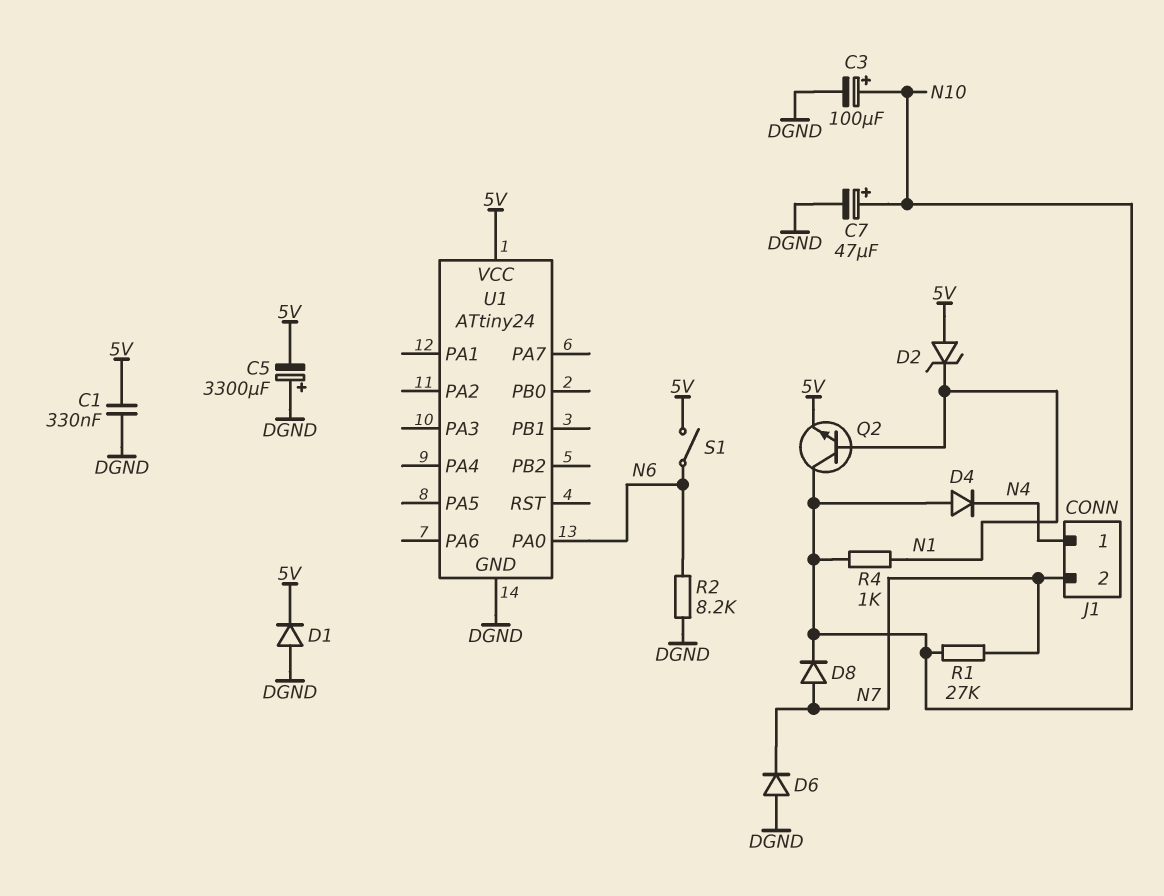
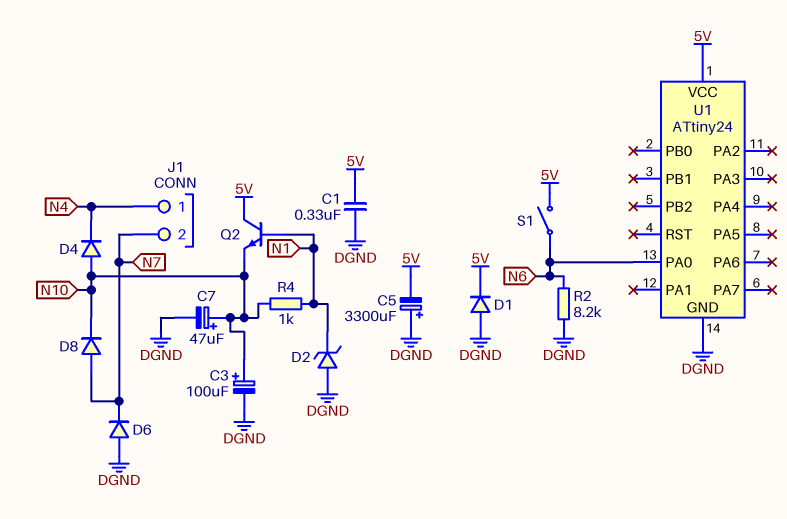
D2: zener (A 5V, K N1) -> zener (A DGND, K N1)
Q2: NPN (B N1, C N10, E 5V) -> NPN (B N1, C 5V, E N10)
R1: 27k (N7, N10) -> none

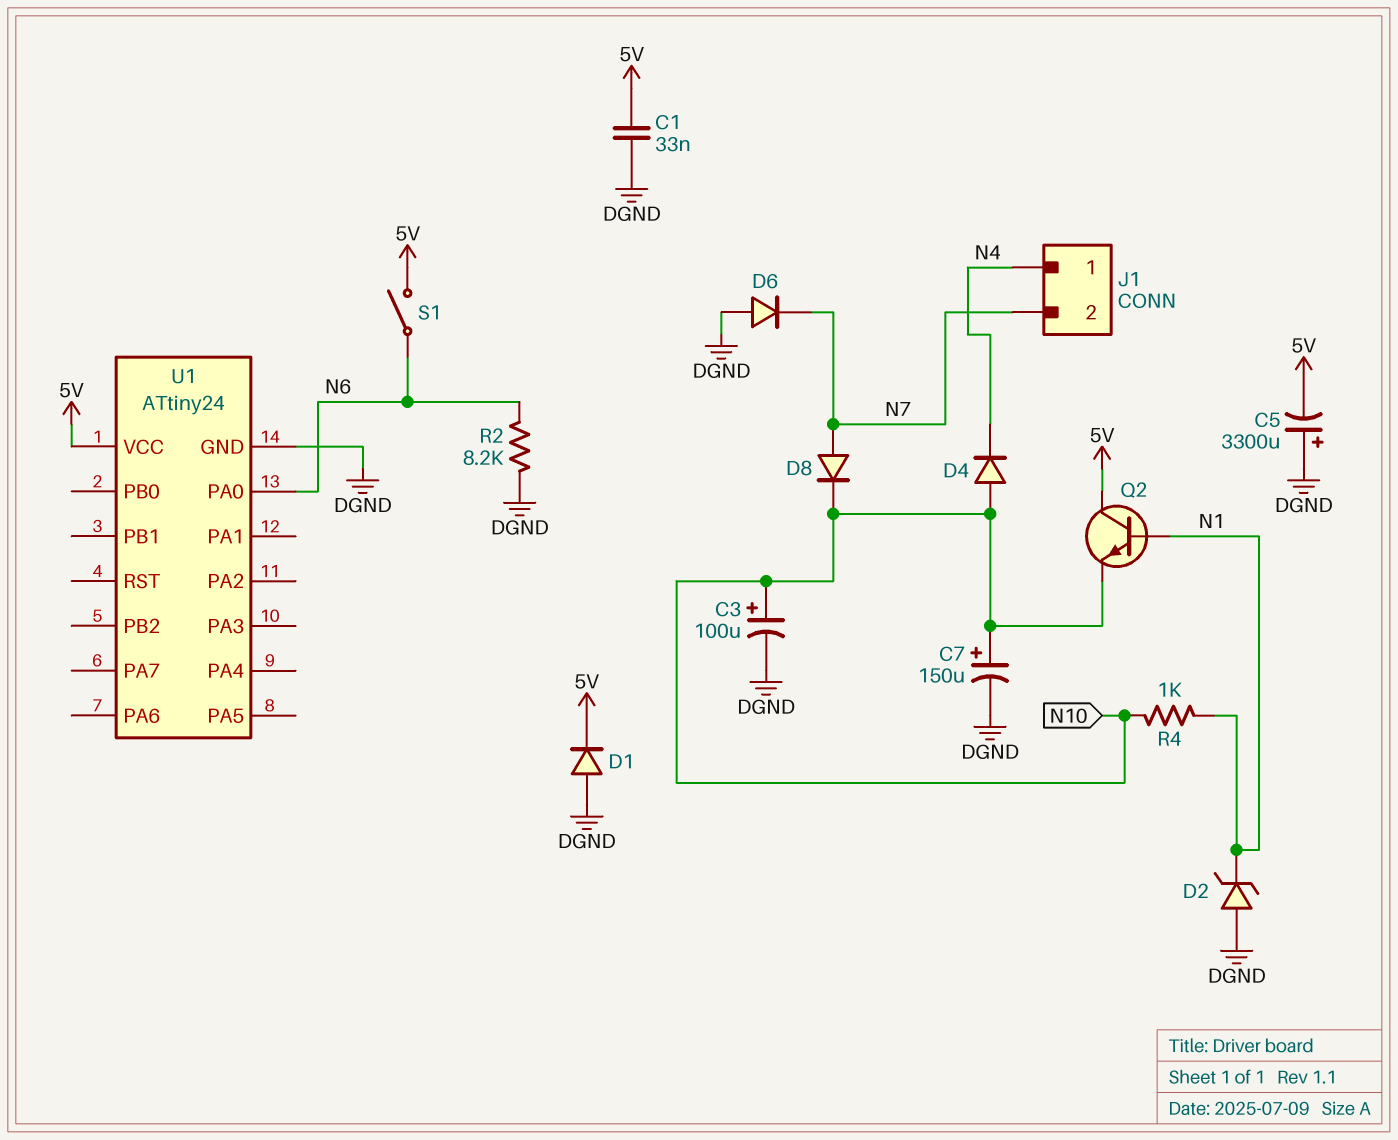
C1: 330nF (5V, DGND) -> 33nF (5V, DGND)
C7: 47uF (plus N10, minus DGND) -> 150uF (plus N10, minus DGND)

